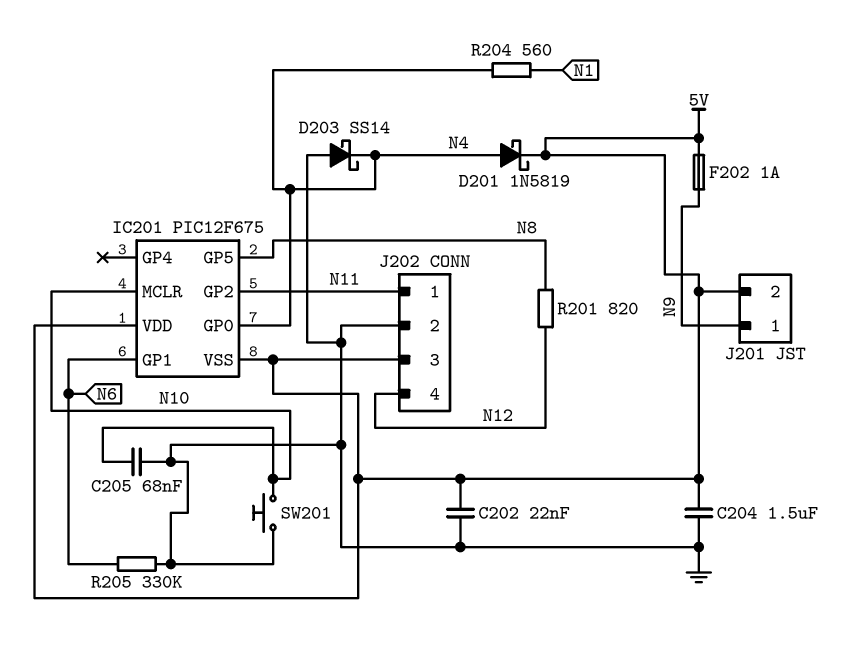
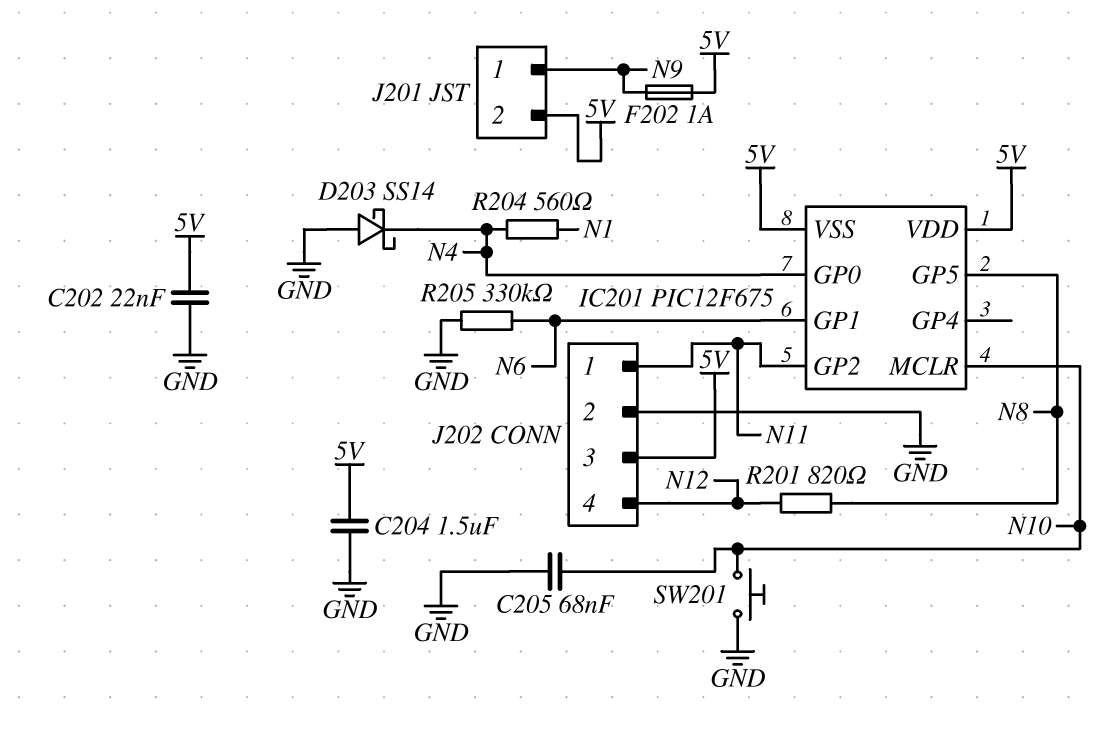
D201: schottky 1N5819 (A N4, K 5V) -> none

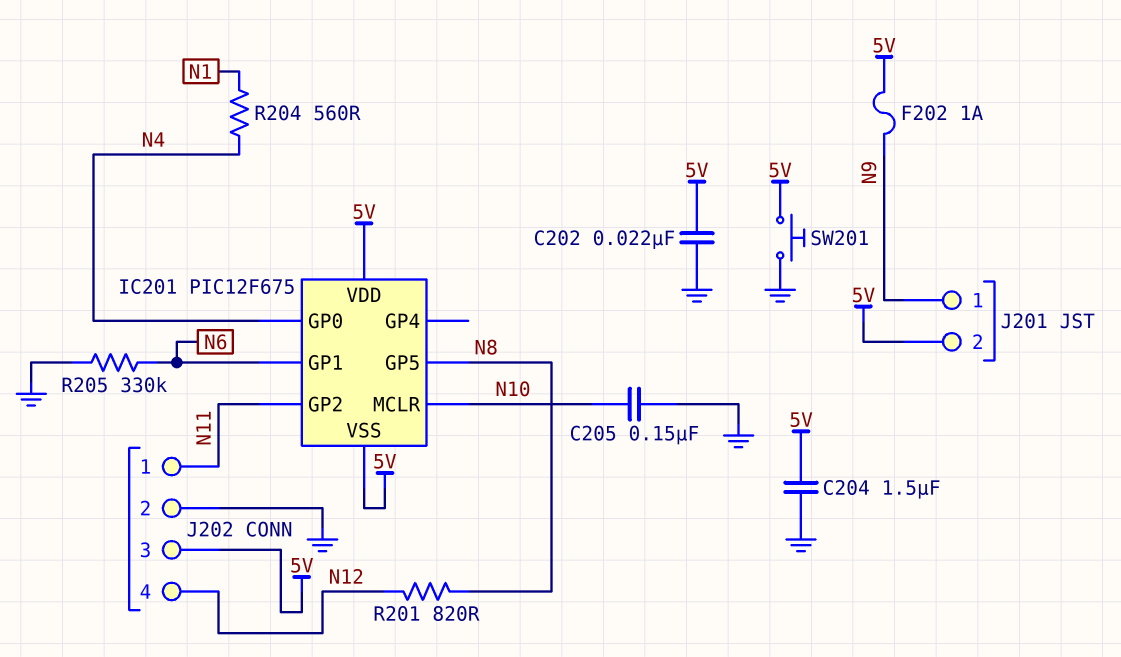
C205: 68nF (GND, N10) -> 150nF (GND, N10)
D203: schottky SS14 (A GND, K N4) -> none
SW201: button (GND, N10) -> button (5V, GND)

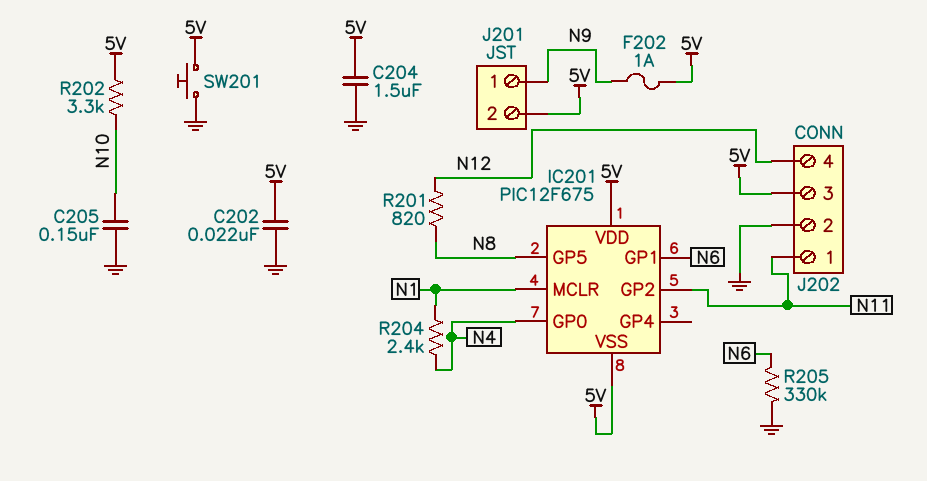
IC201 pin MCLR: N10 -> N1
R202: none -> 3.3k (5V, N10)
R204: 560 (N1, N4) -> 2.4k (N1, N4)

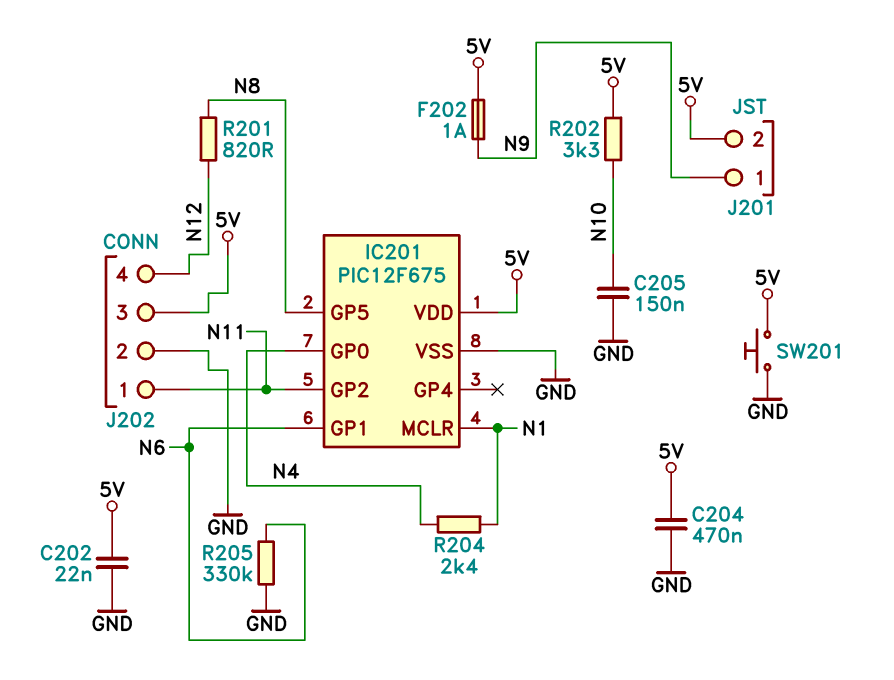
C204: 1.5uF (5V, GND) -> 470nF (5V, GND)
IC201 pin VSS: 5V -> GND

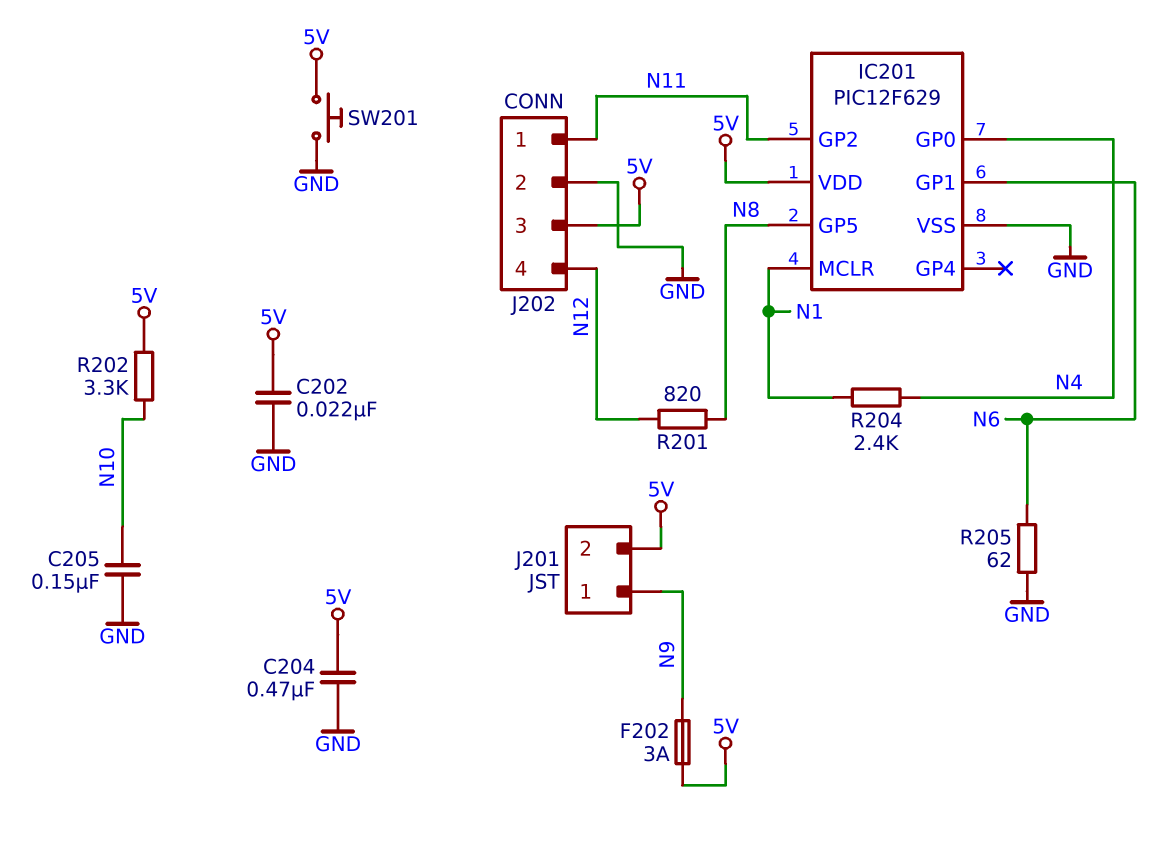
F202: 1A (5V, N9) -> 3A (5V, N9)
IC201: PIC12F675 -> PIC12F629
R205: 330k (GND, N6) -> 62 (GND, N6)

